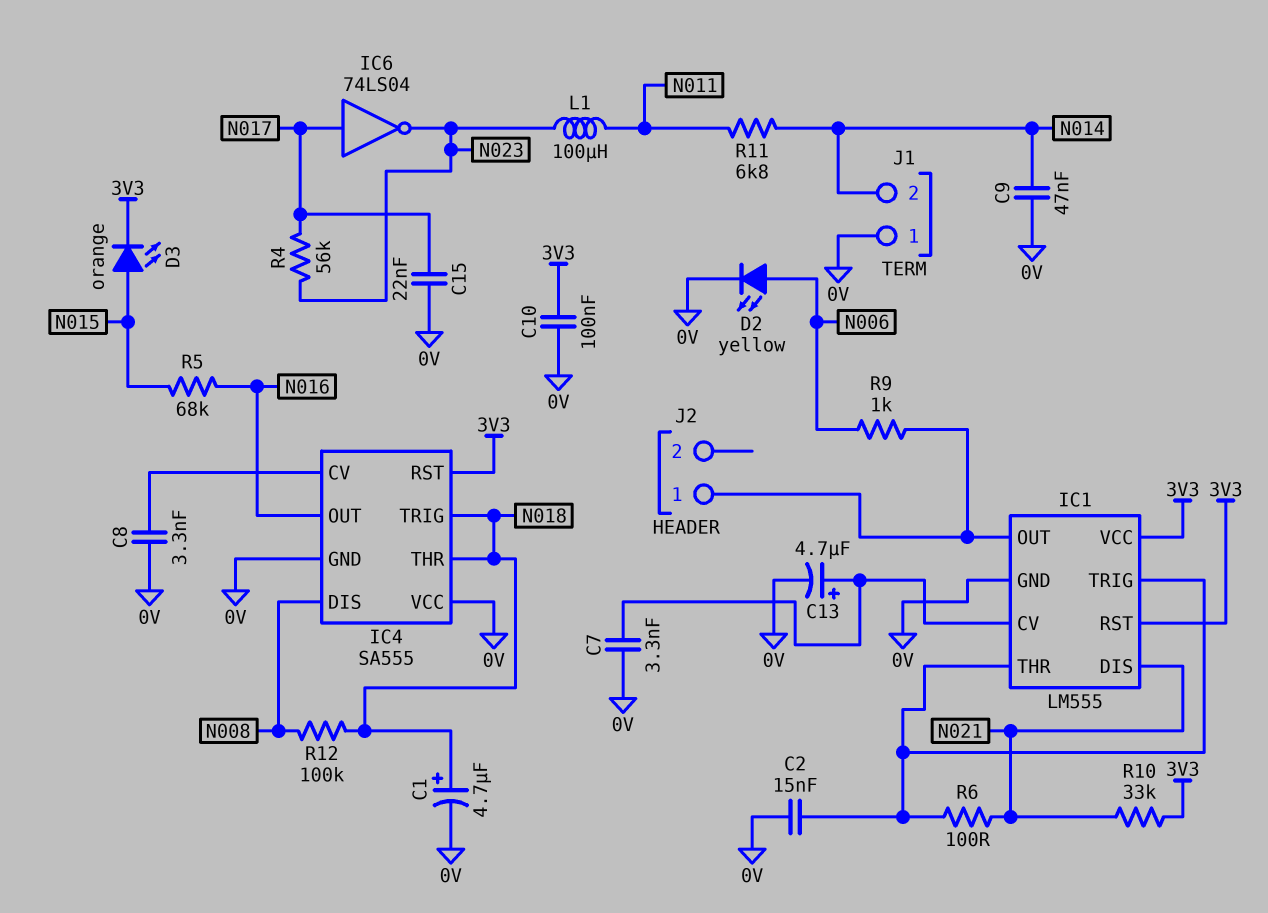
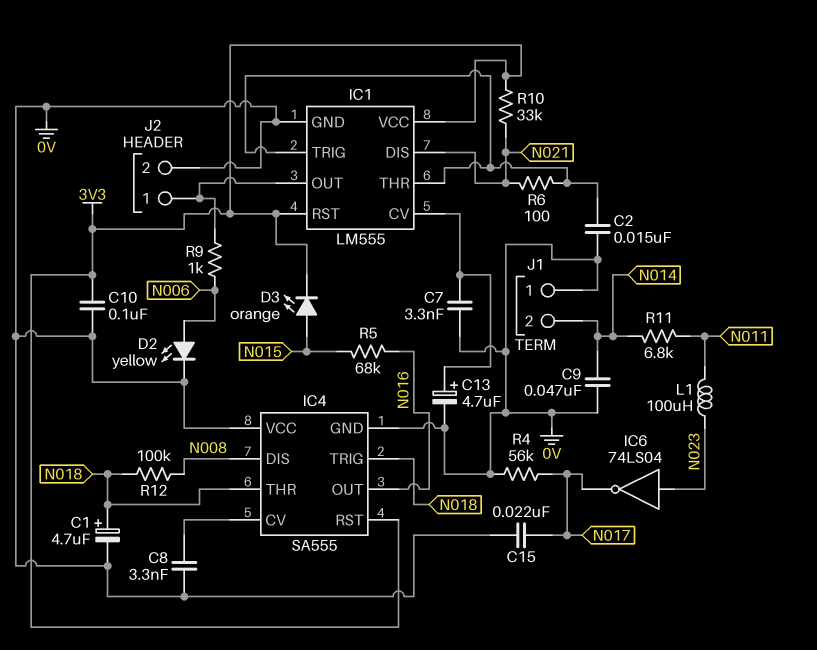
IC6: NOT 74LS04 (in N017, out N023) -> NOT 74LS04 (in N023, out N017)
J2 pin 2: none -> 0V
R4: 56k (N017, N023) -> 56k (0V, N017)

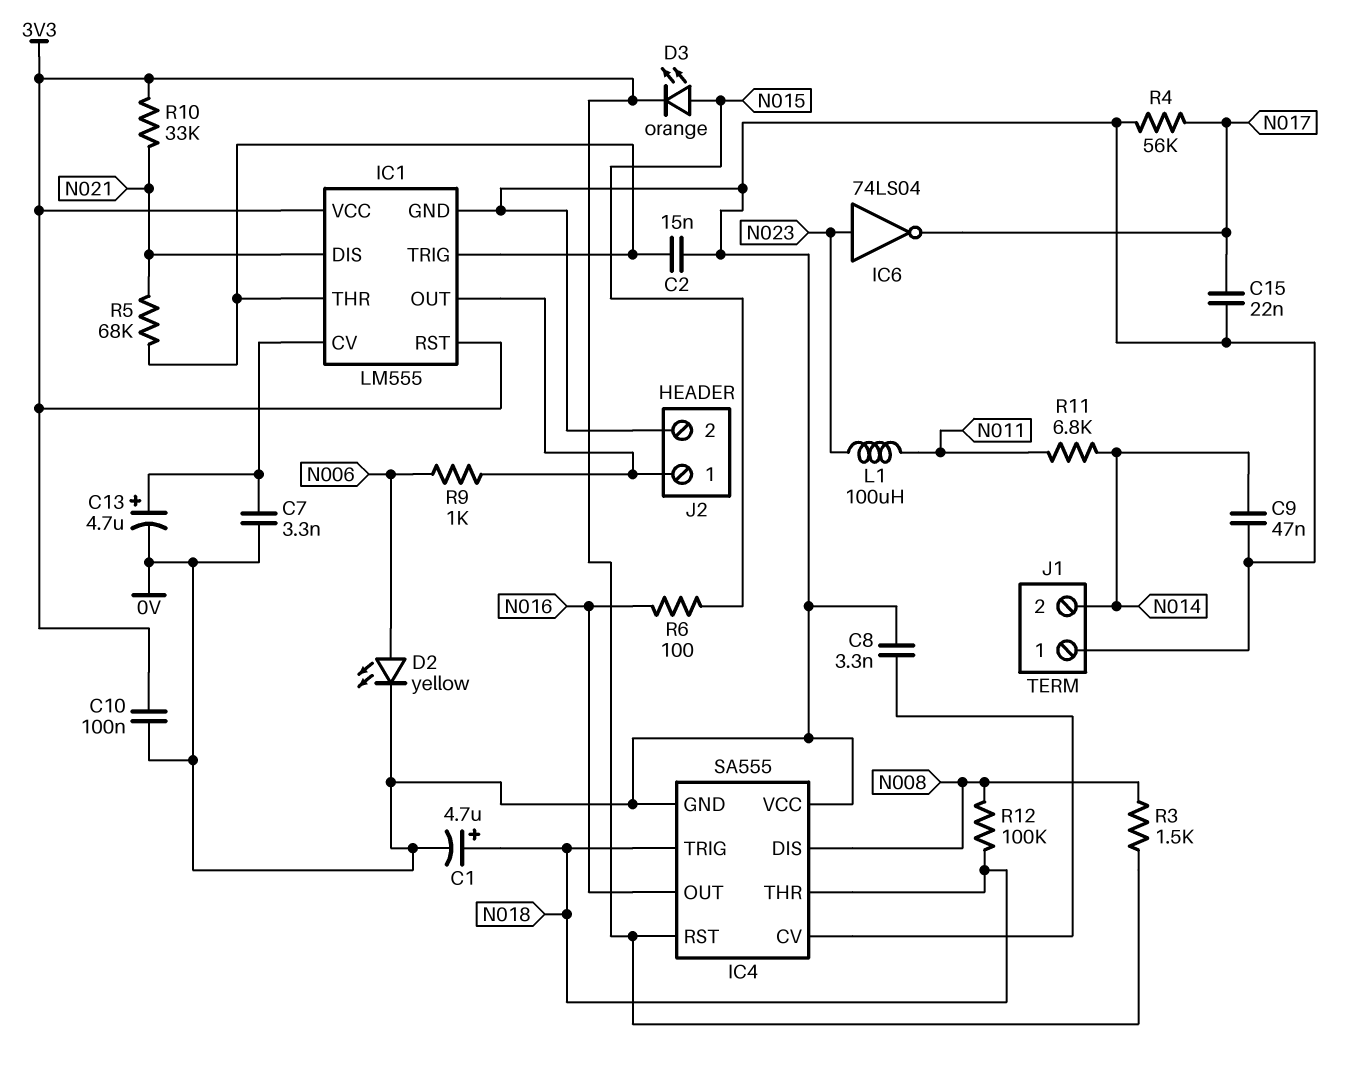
R3: none -> 1.5k (3V3, N008)
R5: 68k (N015, N016) -> 68k (IC1/THR, N021)
R6: 100 (IC1/THR, N021) -> 100 (N015, N016)

